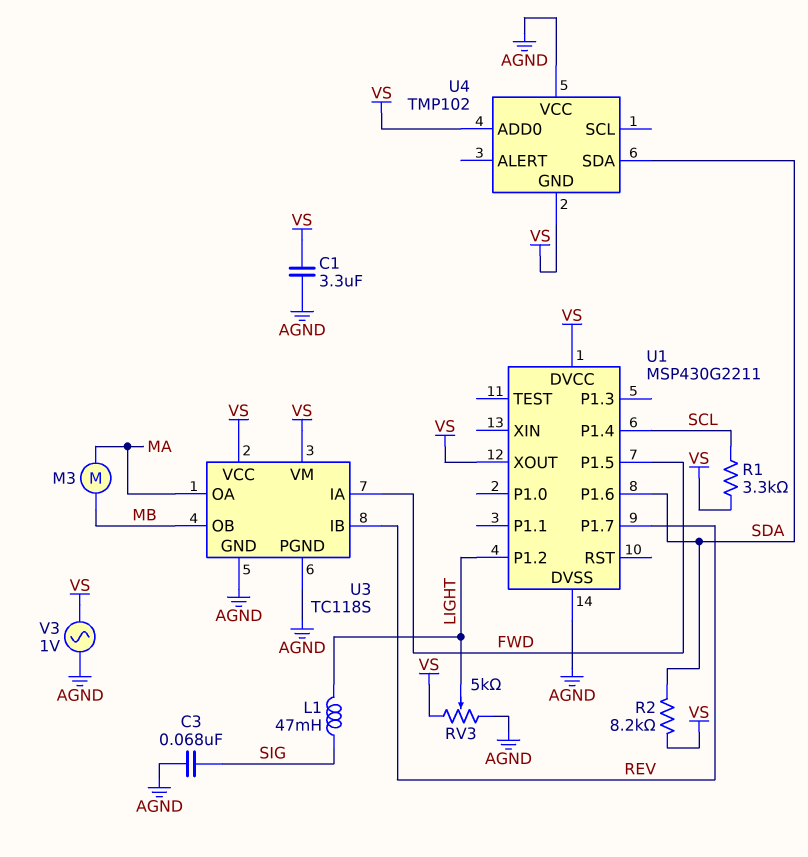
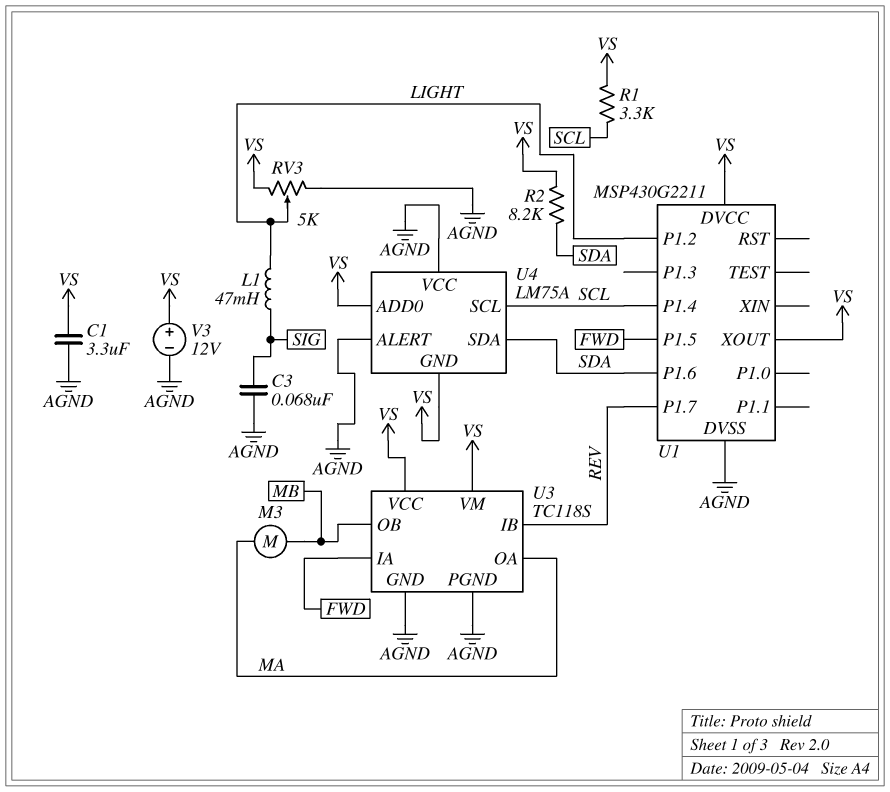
U4: TMP102 -> LM75A
U4 pin ALERT: none -> AGND
U4 pin SCL: none -> SCL
V3: AC 1V (AGND, VS) -> 12V (plus VS, minus AGND)

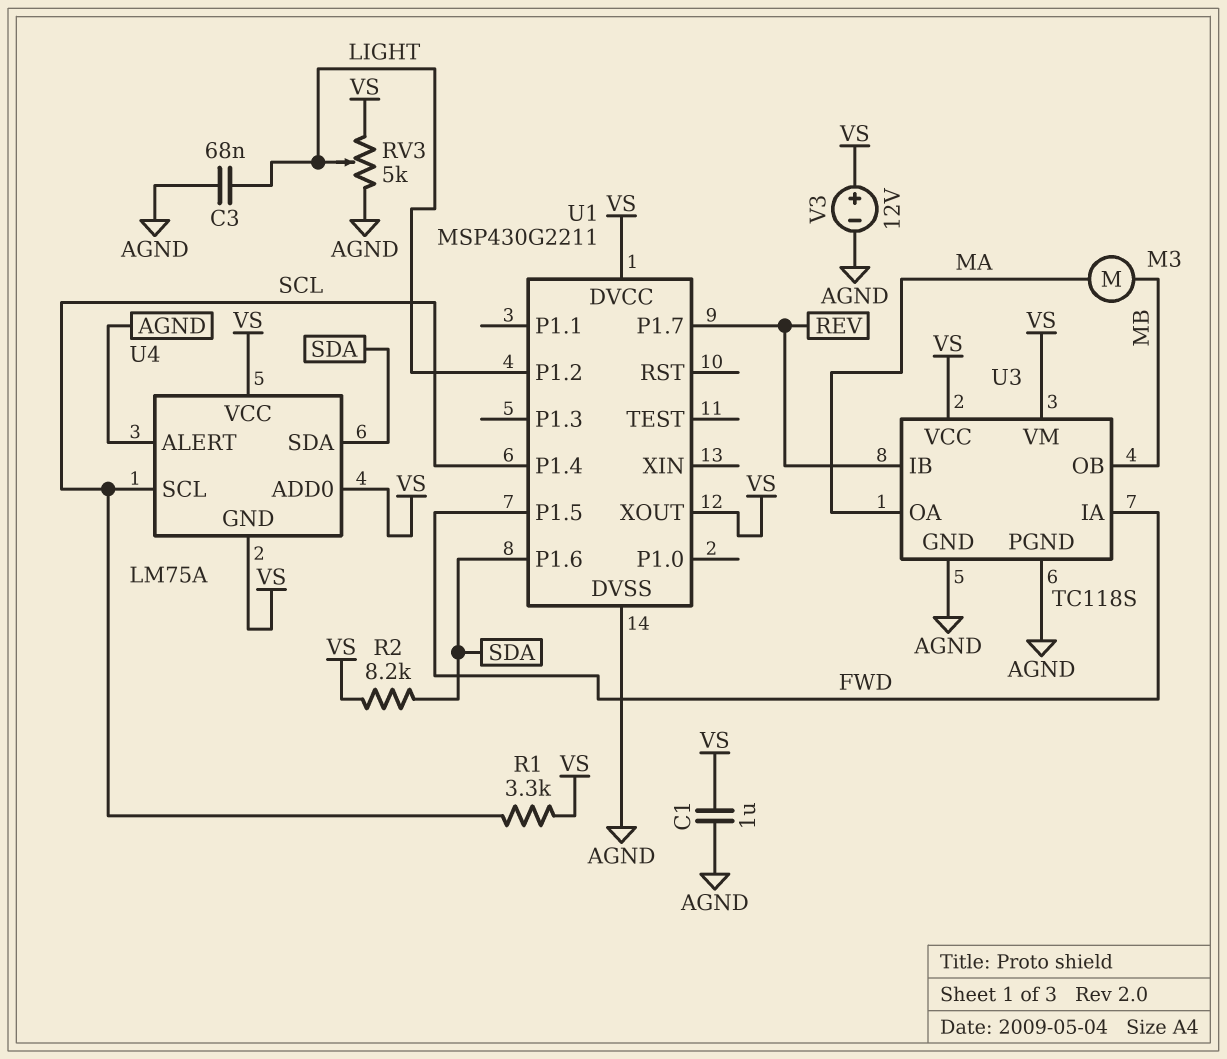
C1: 3.3uF (AGND, VS) -> 1uF (AGND, VS)
C3: 68nF (AGND, SIG) -> 68nF (AGND, LIGHT)
L1: 47mH (LIGHT, SIG) -> none
U4 pin VCC: AGND -> VS

